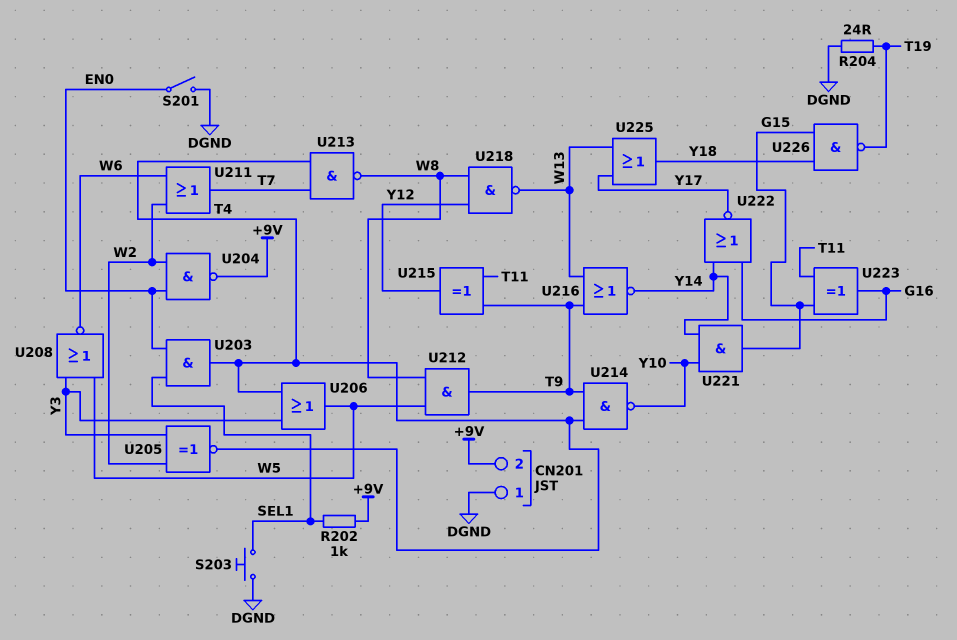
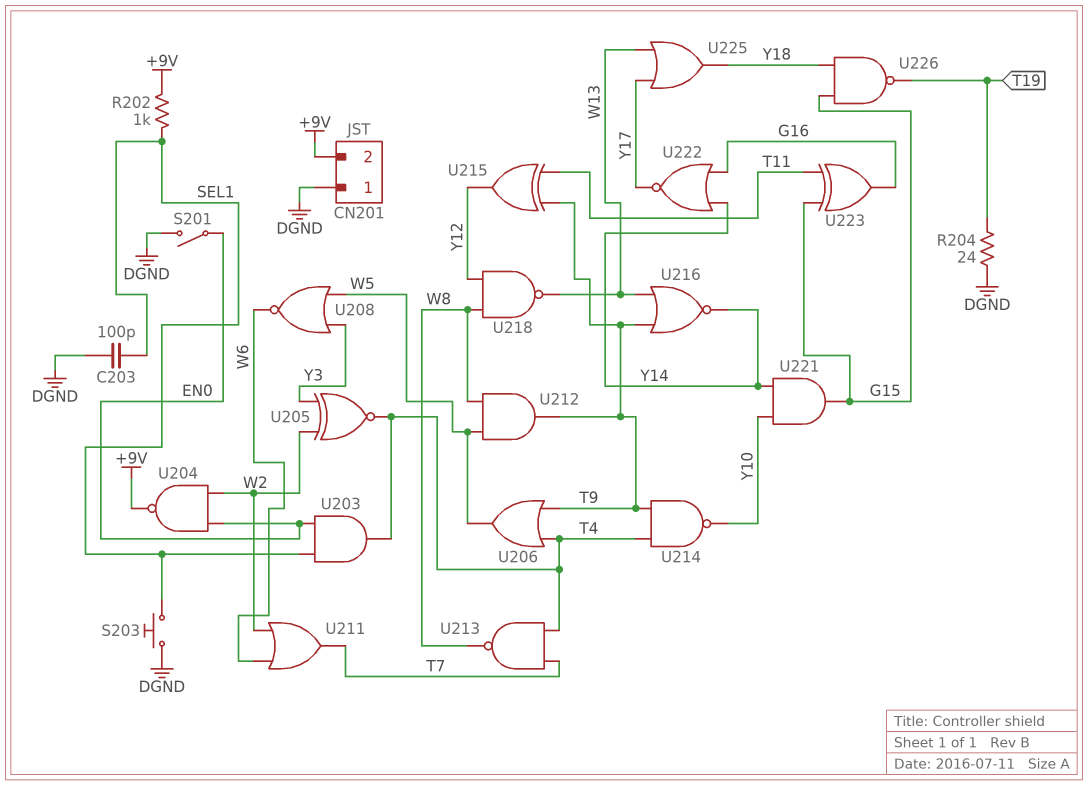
C203: none -> 100pF (DGND, SEL1)
U206: OR (in T4, in Y3, out W5) -> OR (in T4, in T9, out W5)

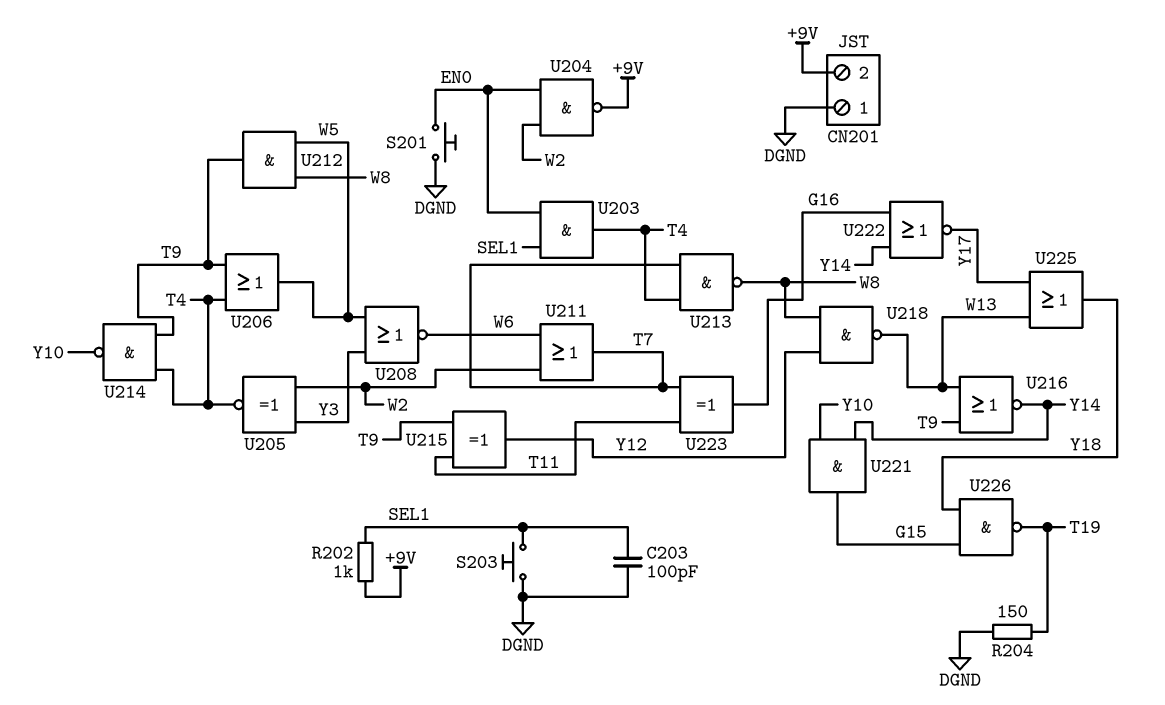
R204: 24 (DGND, T19) -> 150 (DGND, T19)
S201: switch (DGND, EN0) -> button (DGND, EN0)
U223: XOR (in G15, in T11, out G16) -> XOR (in T7, in T11, out G16)

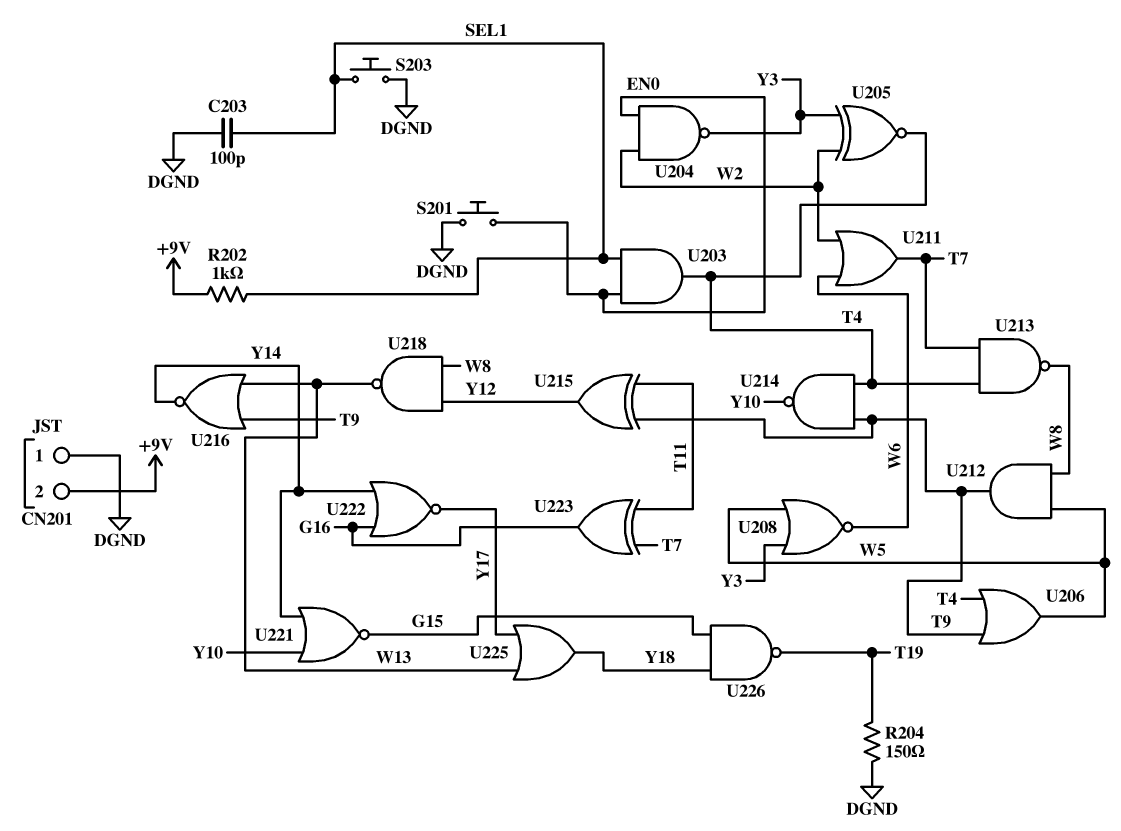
U204: NAND (in EN0, in W2, out +9V) -> NAND (in EN0, in W2, out Y3)
U221: AND (in Y10, in Y14, out G15) -> NOR (in Y10, in Y14, out G15)

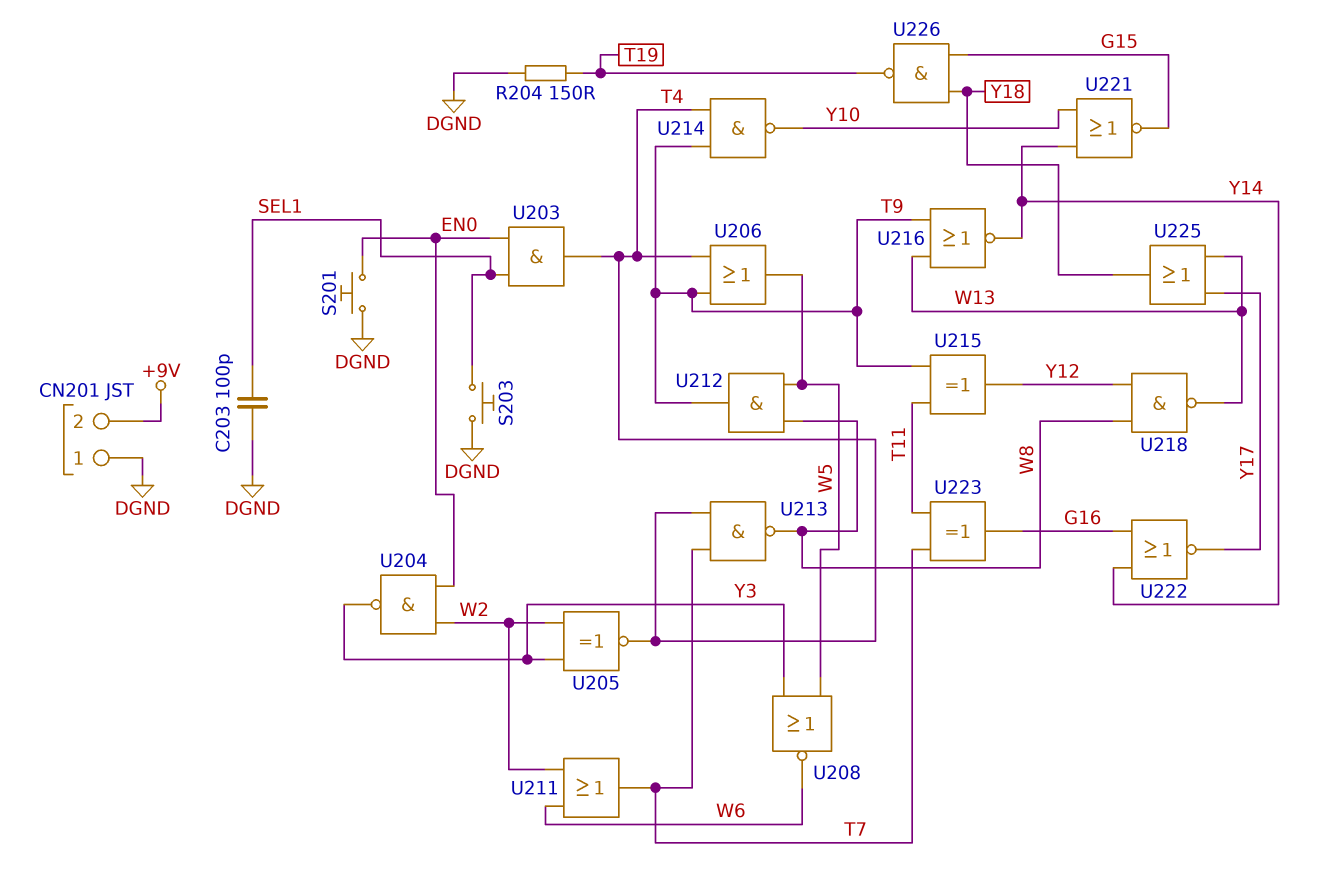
R202: 1k (+9V, SEL1) -> none

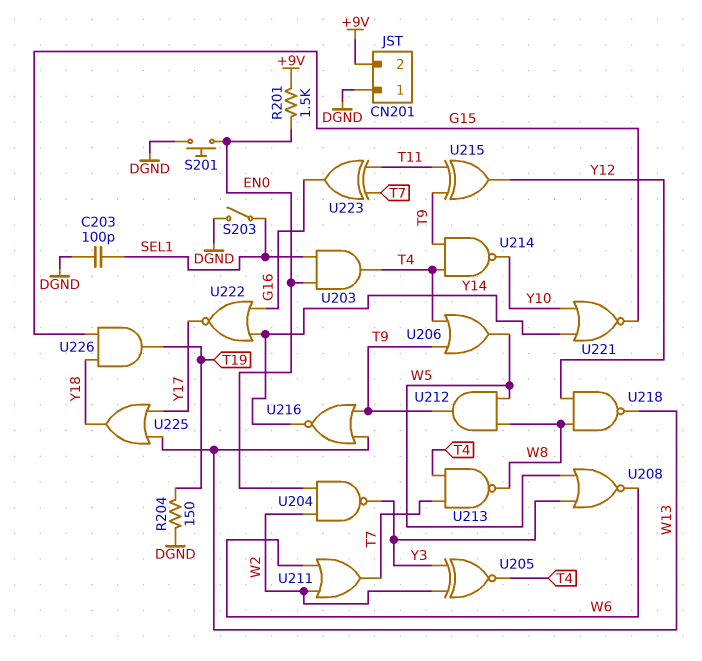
R201: none -> 1.5k (+9V, EN0)
S203: button (DGND, SEL1) -> switch (DGND, SEL1)
U226: NAND (in G15, in Y18, out T19) -> AND (in G15, in Y18, out T19)

